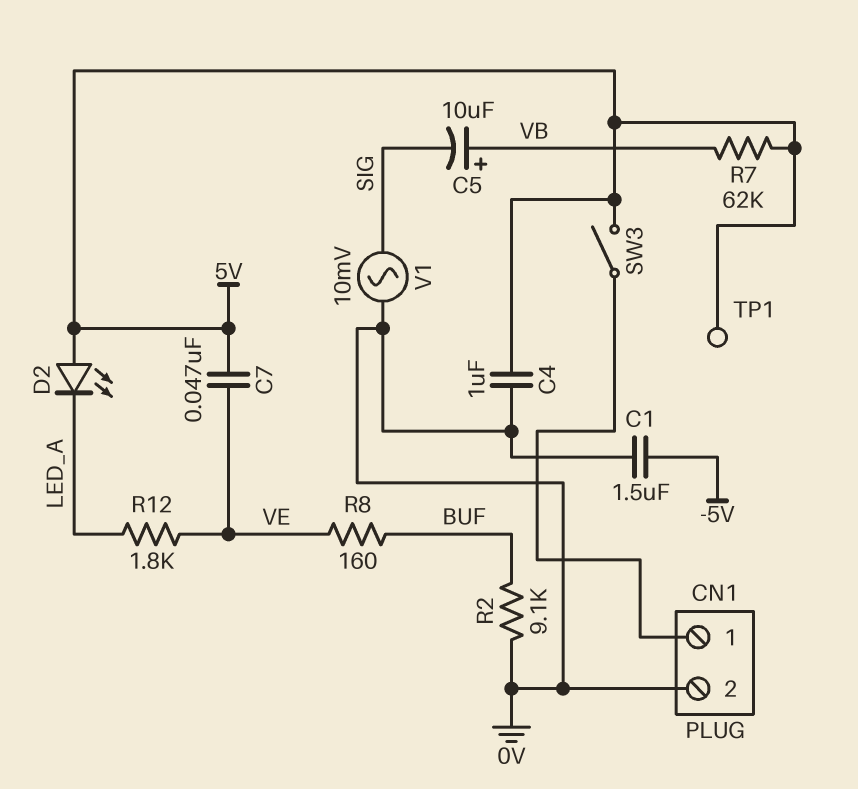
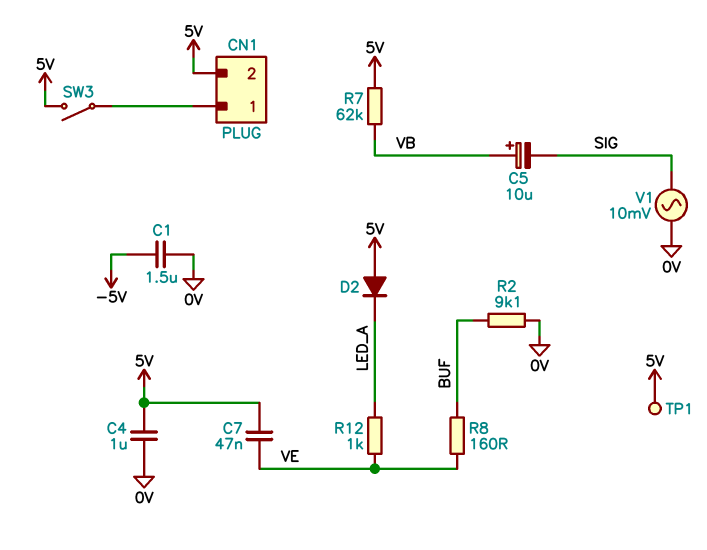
CN1 pin 2: 0V -> 5V
D2: LED (A 5V, K LED_A) -> diode (A 5V, K LED_A)
R12: 1.8k (LED_A, VE) -> 1k (LED_A, VE)

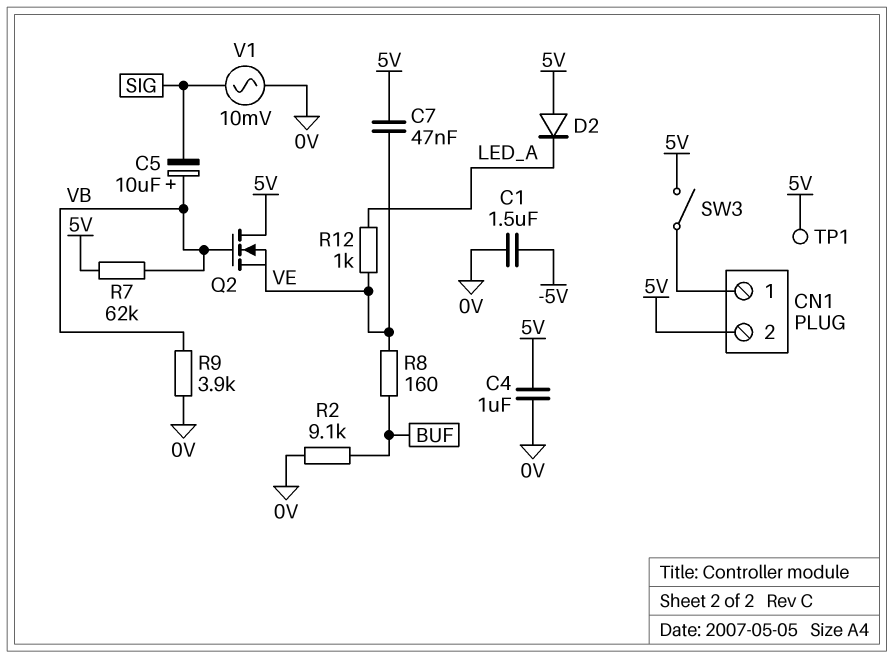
Q2: none -> NMOS (G VB, D 5V, S VE)
R9: none -> 3.9k (0V, VB)

